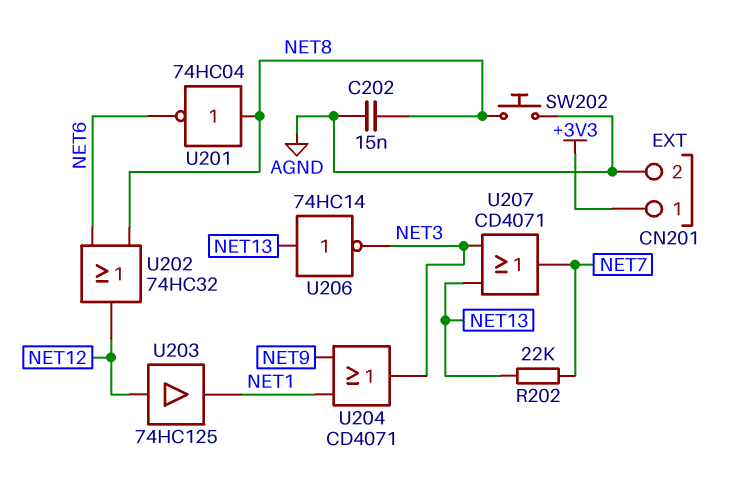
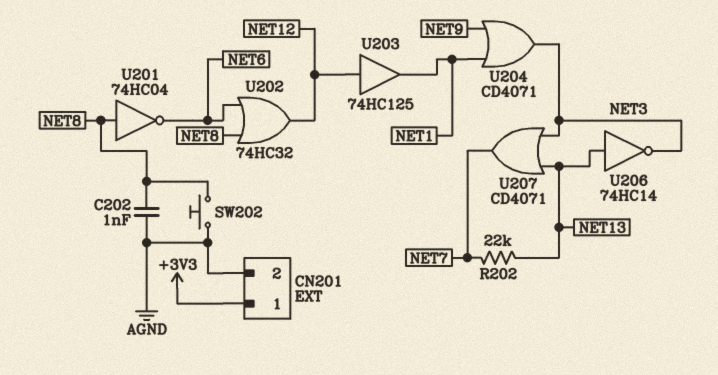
C202: 15nF (AGND, NET8) -> 1nF (AGND, NET8)

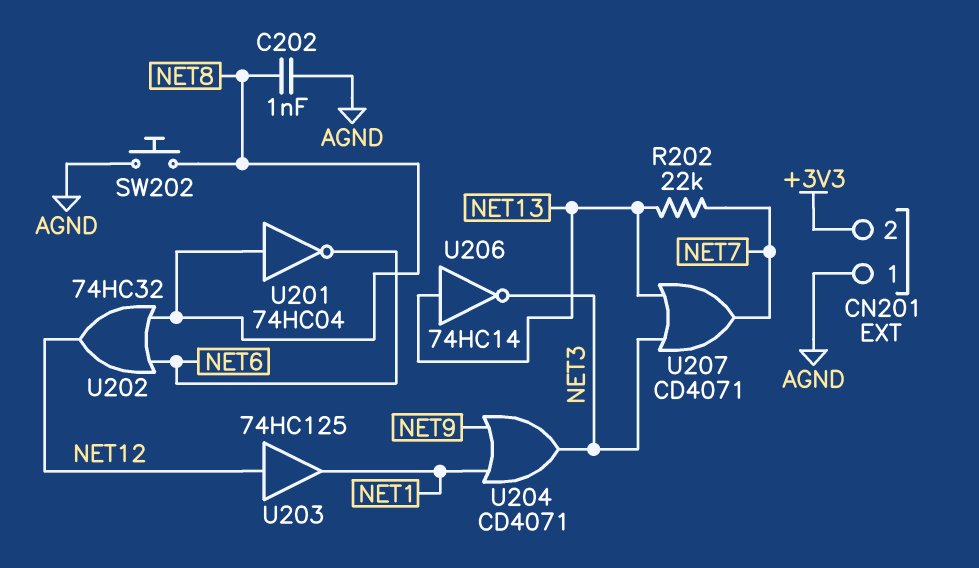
CN201 pin 1: +3V3 -> AGND
CN201 pin 2: AGND -> +3V3

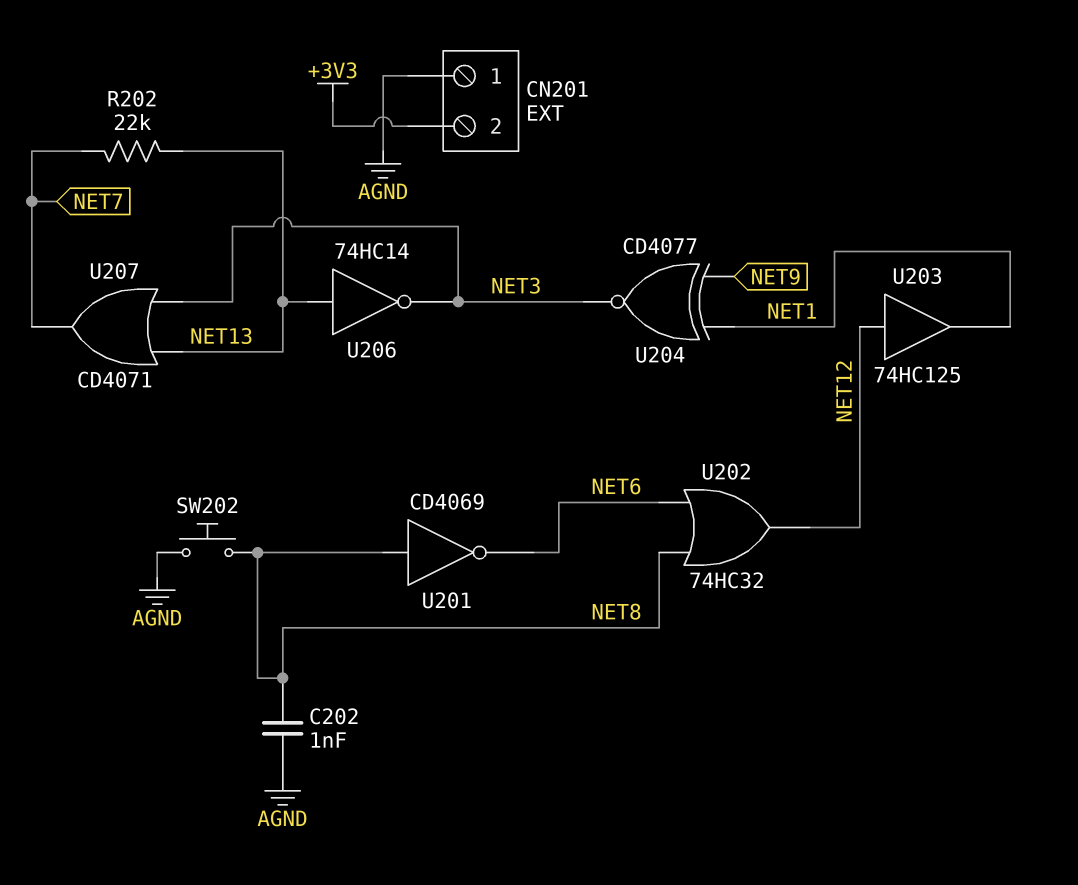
U201: NOT 74HC04 (in NET8, out NET6) -> NOT CD4069 (in NET8, out NET6)
U204: OR CD4071 (in NET1, in NET9, out NET3) -> XNOR CD4077 (in NET1, in NET9, out NET3)

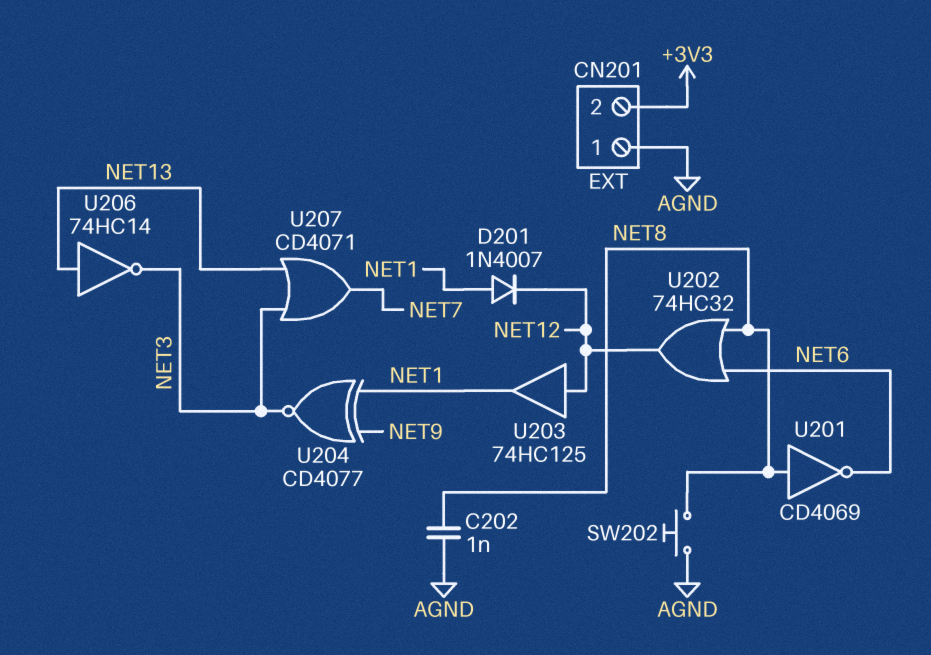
D201: none -> diode 1N4007 (A NET1, K NET12)
R202: 22k (NET7, NET13) -> none

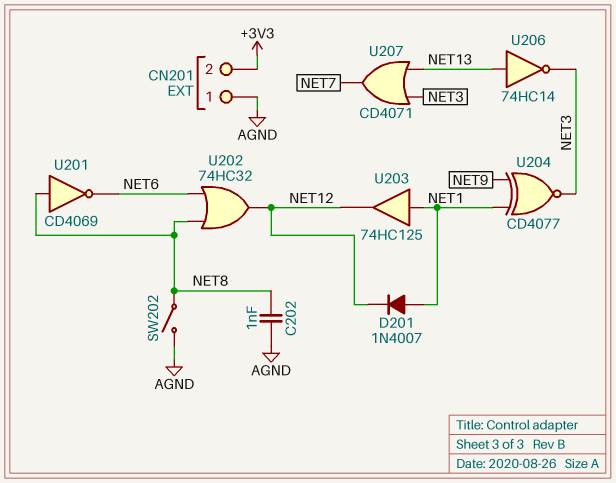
SW202: button (AGND, NET8) -> switch (AGND, NET8)
U203: buffer 74HC125 (in NET12, out NET1) -> buffer 74HC125 (in NET1, out NET12)

